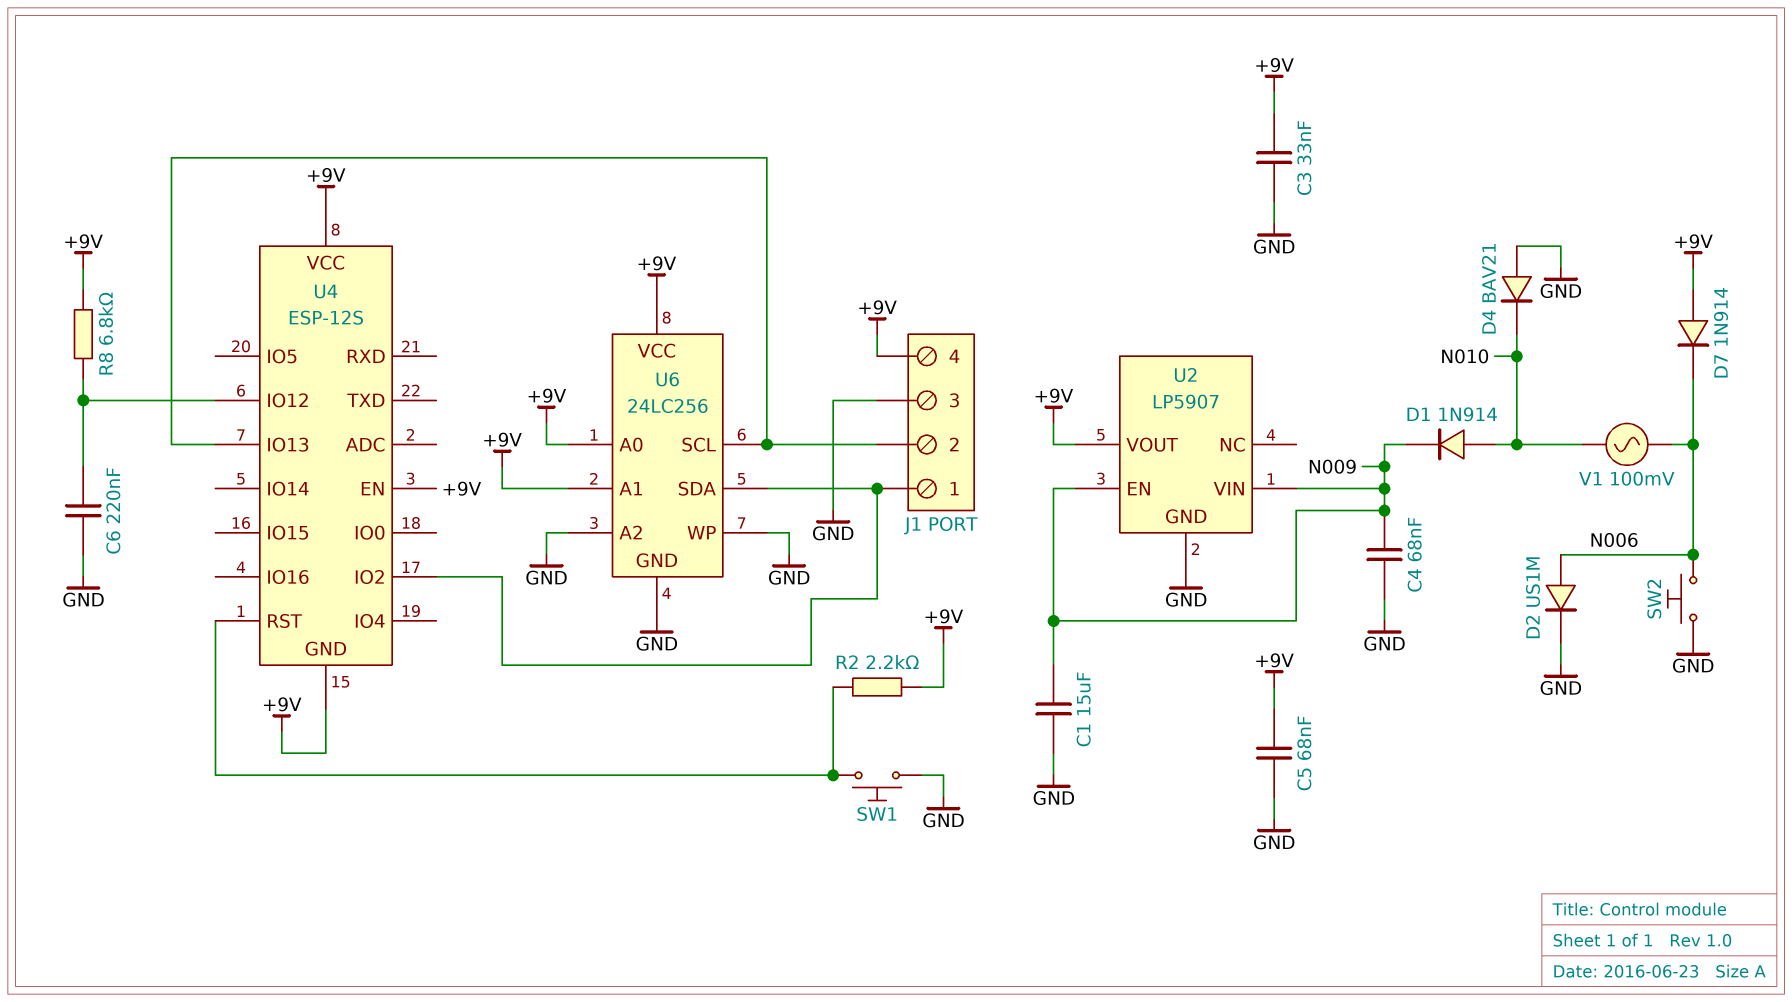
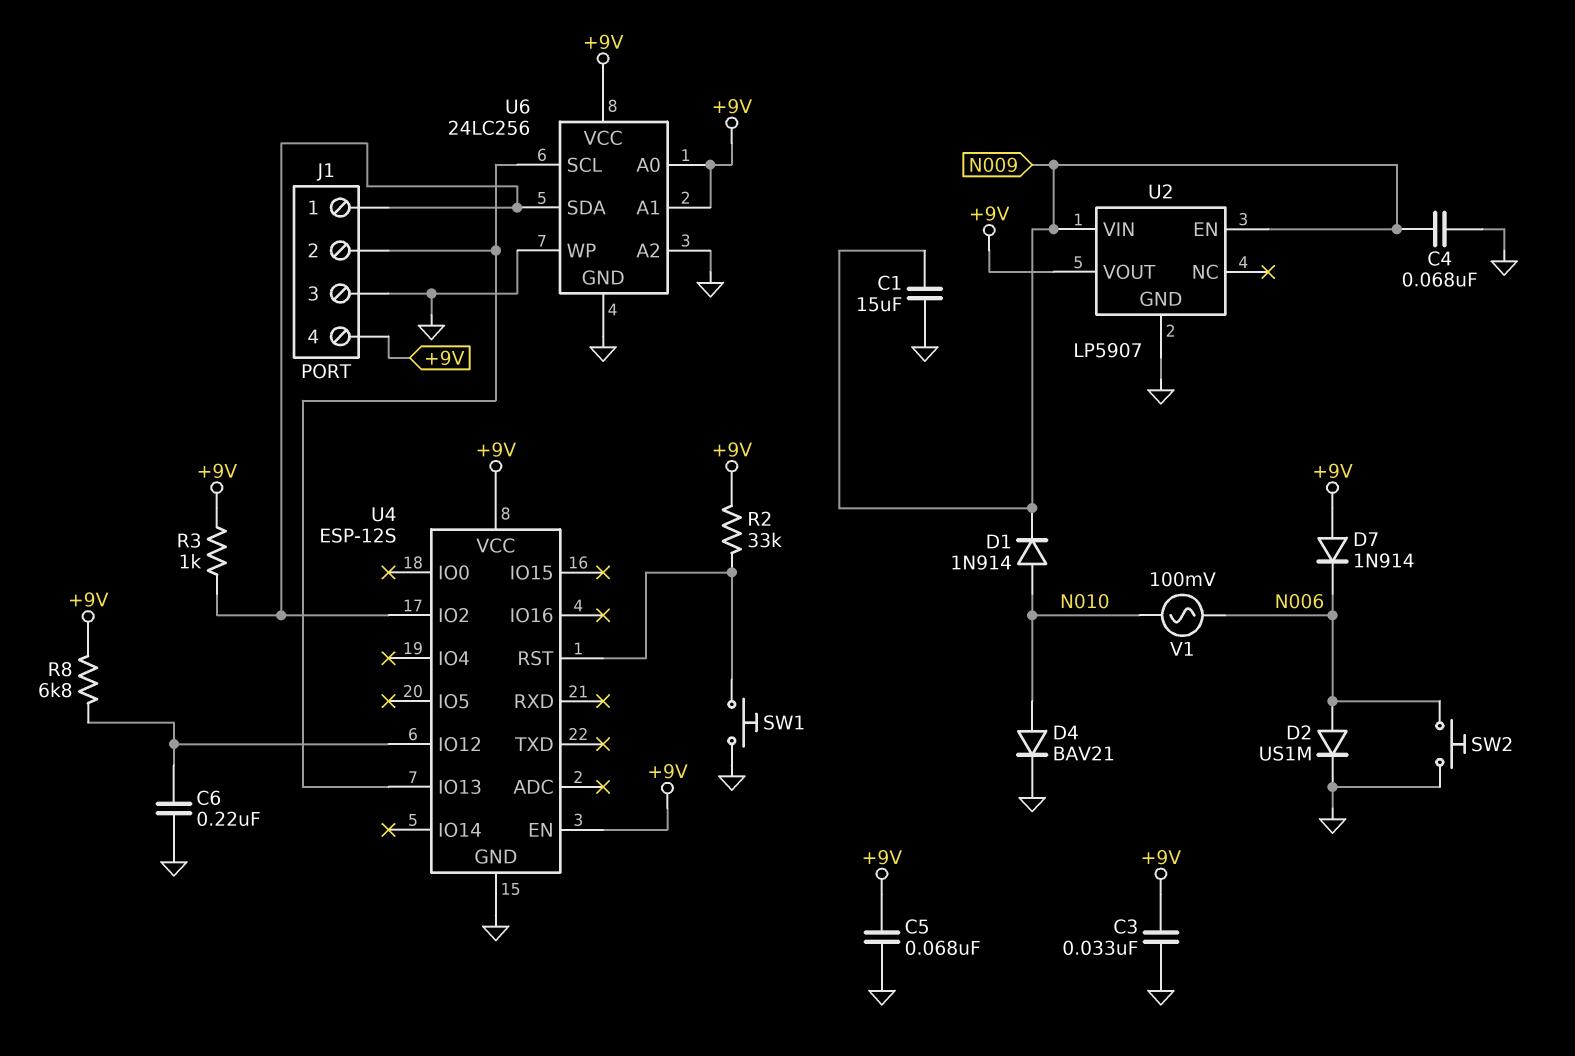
D4: diode BAV21 (A GND, K N010) -> diode BAV21 (A N010, K GND)
R2: 2.2k (+9V, U4/RST) -> 33k (+9V, U4/RST)
R3: none -> 1k (+9V, J1/1)
U4 pin GND: +9V -> GND

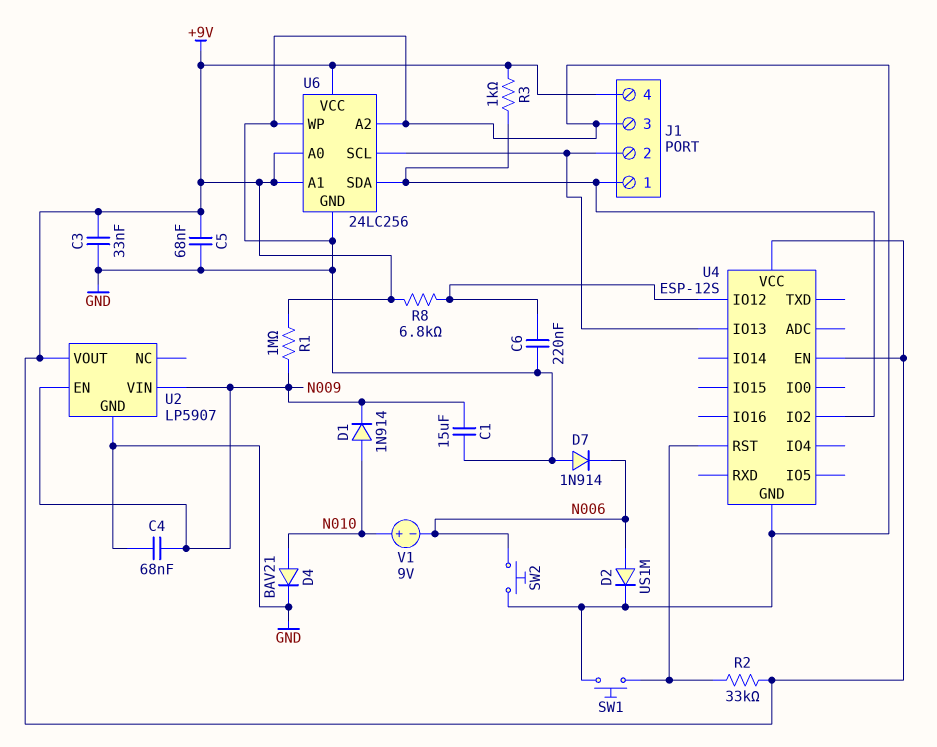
D7: diode 1N914 (A +9V, K N006) -> diode 1N914 (A GND, K N006)
R1: none -> 1M (+9V, N009)
V1: AC 100mV (N006, N010) -> 9V (plus N010, minus N006)

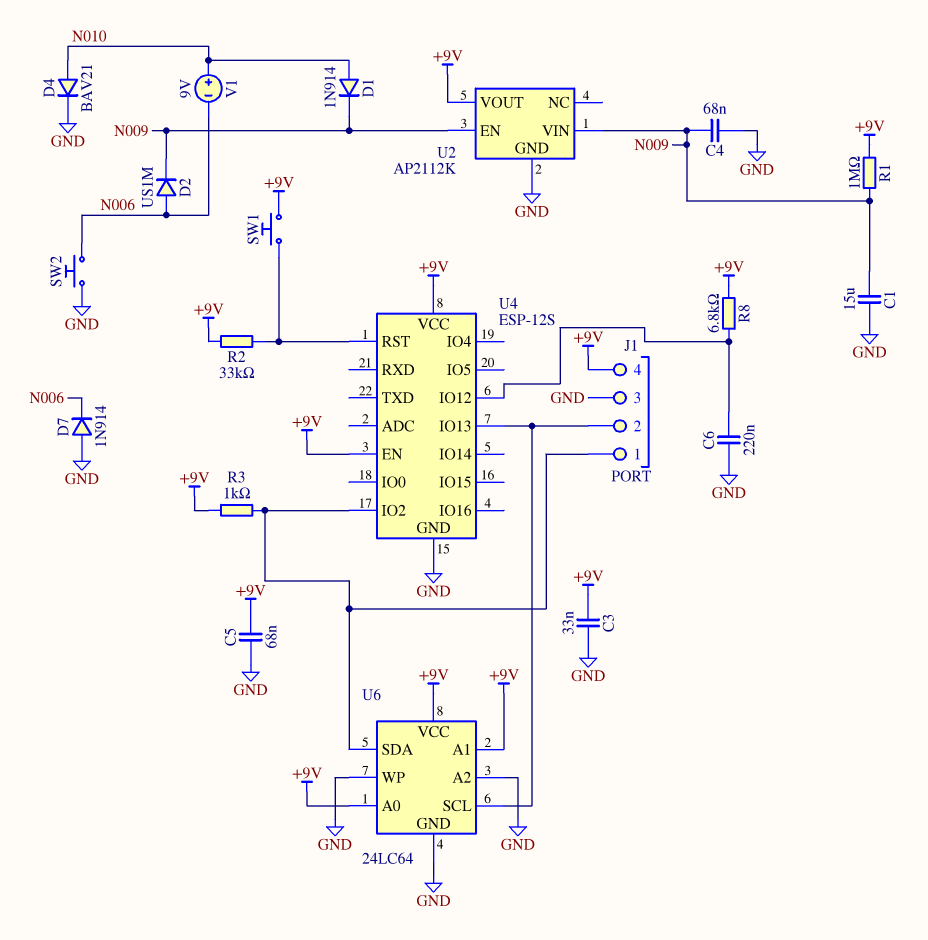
D2: diode US1M (A N006, K GND) -> diode US1M (A N006, K N009)
SW1: button (GND, U4/RST) -> button (+9V, U4/RST)
U2: LP5907 -> AP2112K
U6: 24LC256 -> 24LC64

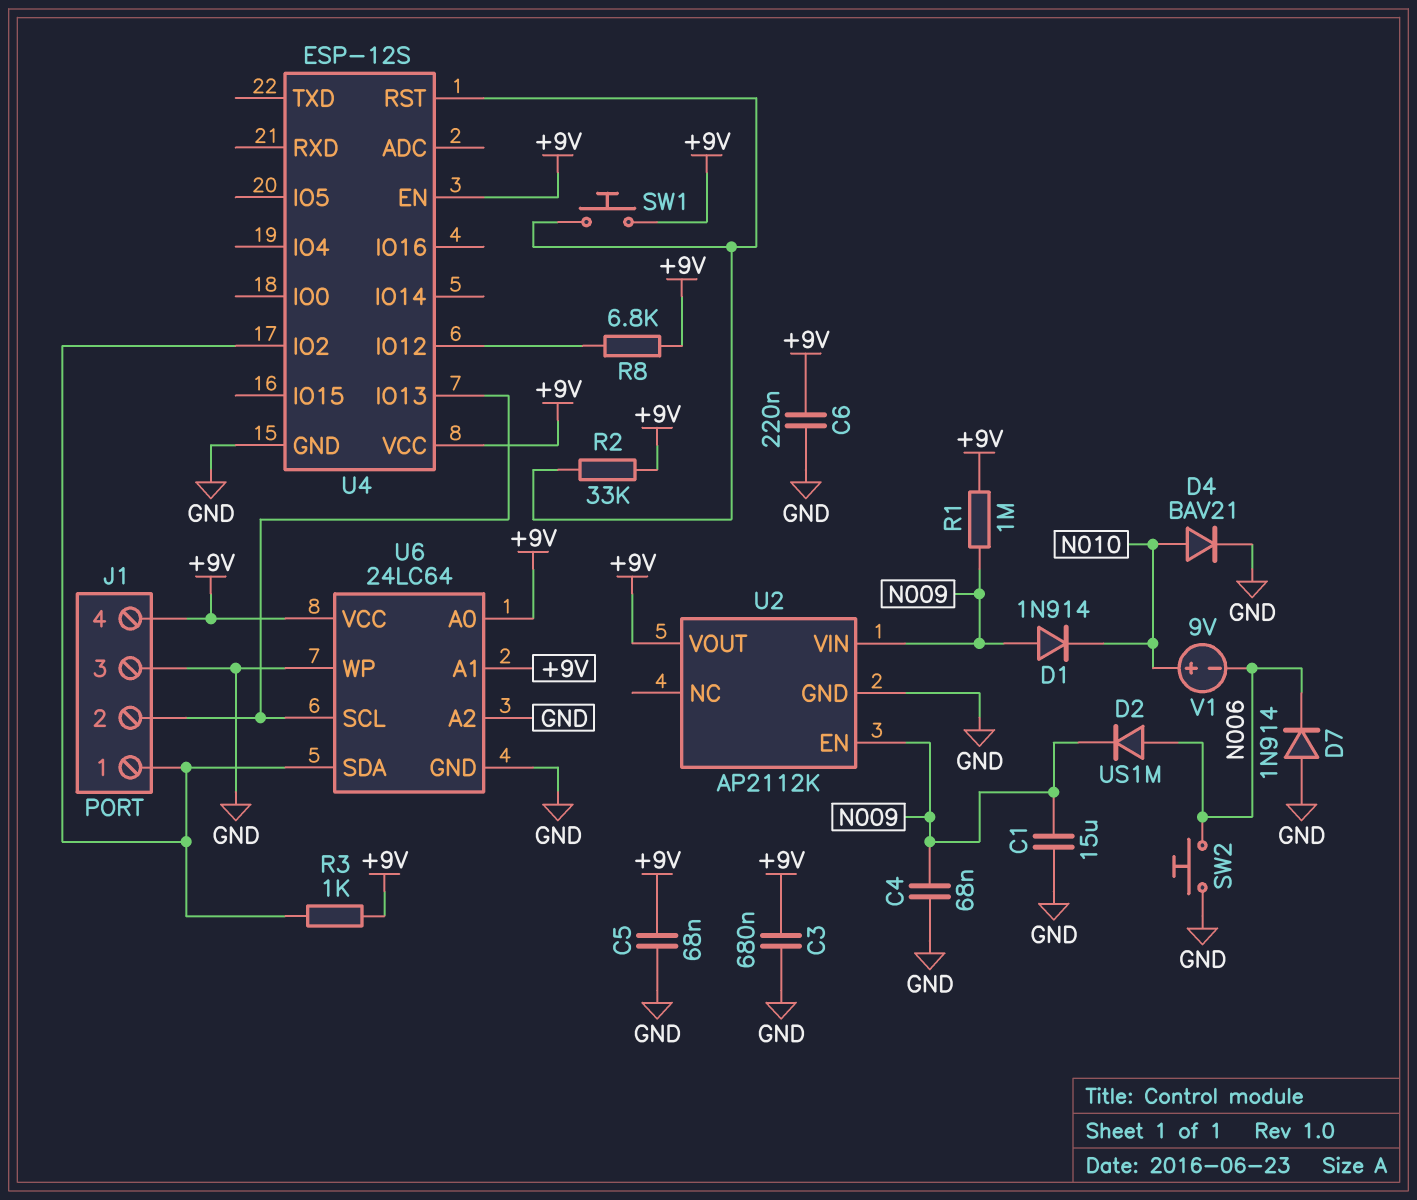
C3: 33nF (+9V, GND) -> 680nF (+9V, GND)
C6: 220nF (GND, U4/IO12) -> 220nF (+9V, GND)
D1: diode 1N914 (A N010, K N009) -> diode 1N914 (A N009, K N010)

